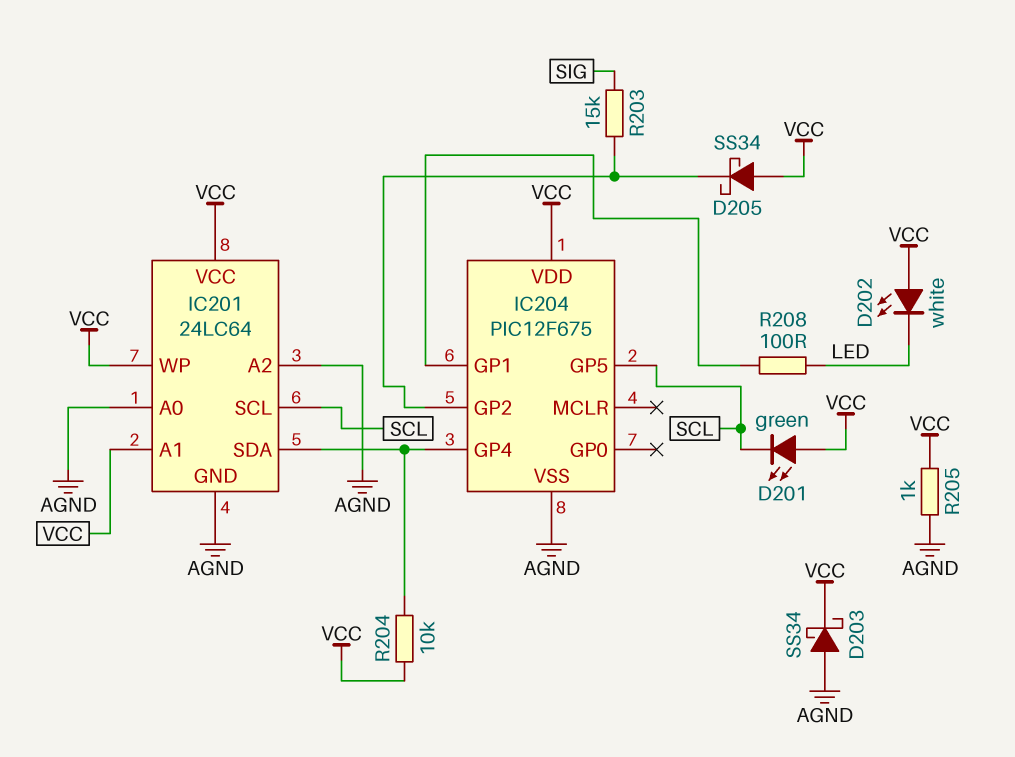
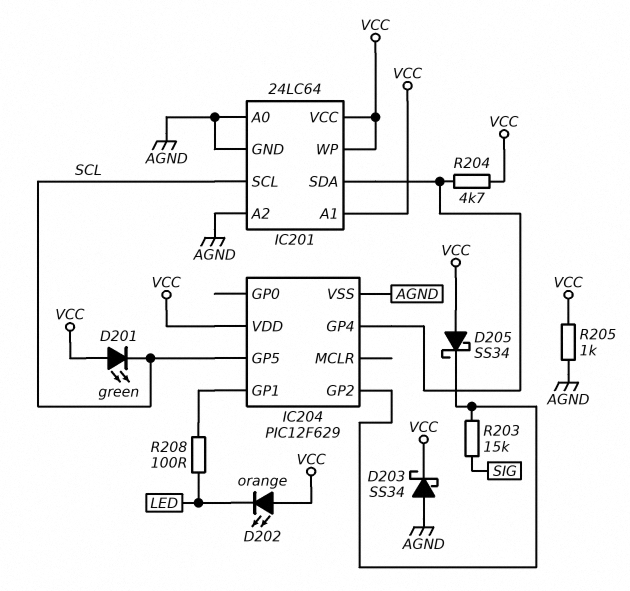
D202: LED white (A VCC, K LED) -> LED orange (A VCC, K LED)
IC204: PIC12F675 -> PIC12F629
R204: 10k (IC201/SDA, VCC) -> 4.7k (IC201/SDA, VCC)

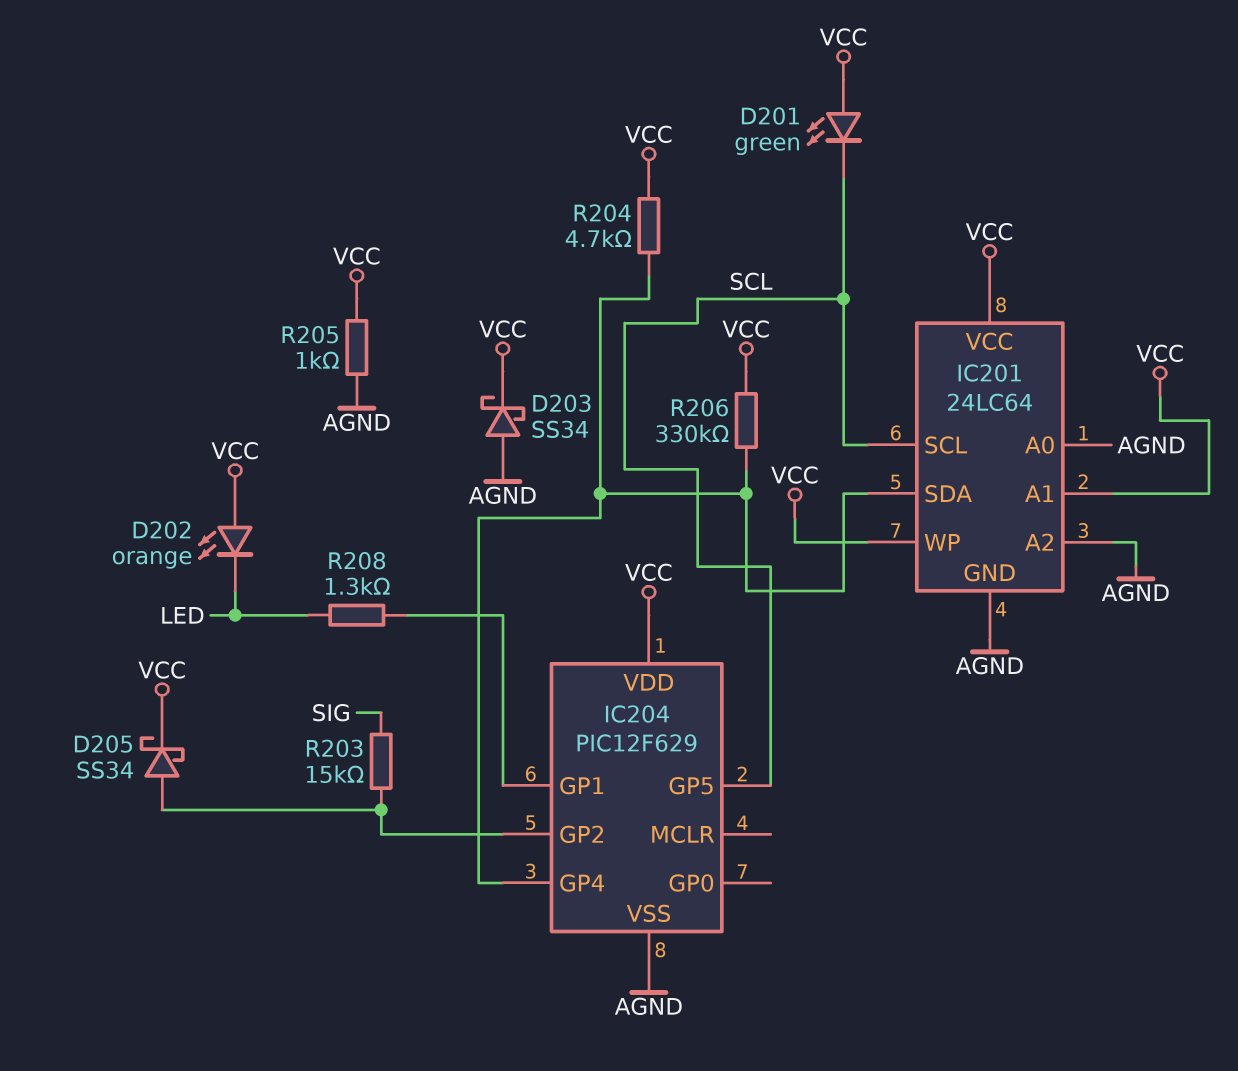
D205: schottky SS34 (A VCC, K IC204/GP2) -> schottky SS34 (A IC204/GP2, K VCC)
R206: none -> 330k (IC201/SDA, VCC)
R208: 100 (IC204/GP1, LED) -> 1.3k (IC204/GP1, LED)

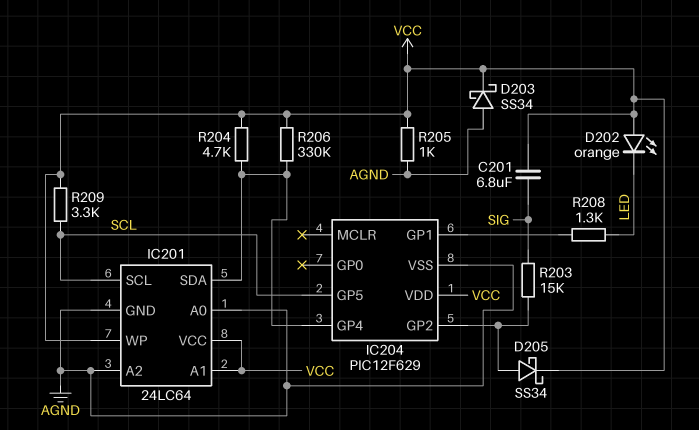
C201: none -> 6.8uF (SIG, VCC)
D201: LED green (A VCC, K SCL) -> none
R209: none -> 3.3k (SCL, VCC)

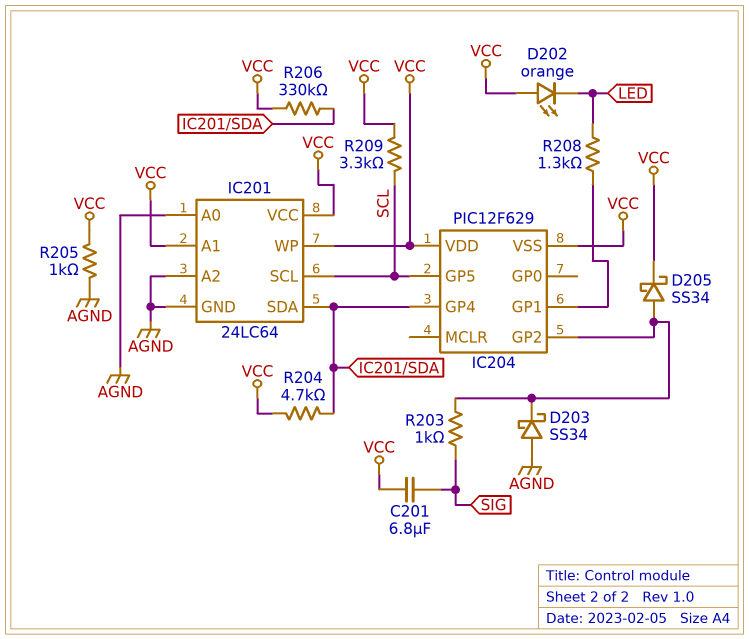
D203: schottky SS34 (A AGND, K VCC) -> schottky SS34 (A AGND, K IC204/GP2)
IC204 pin VSS: AGND -> VCC
R203: 15k (IC204/GP2, SIG) -> 1k (IC204/GP2, SIG)

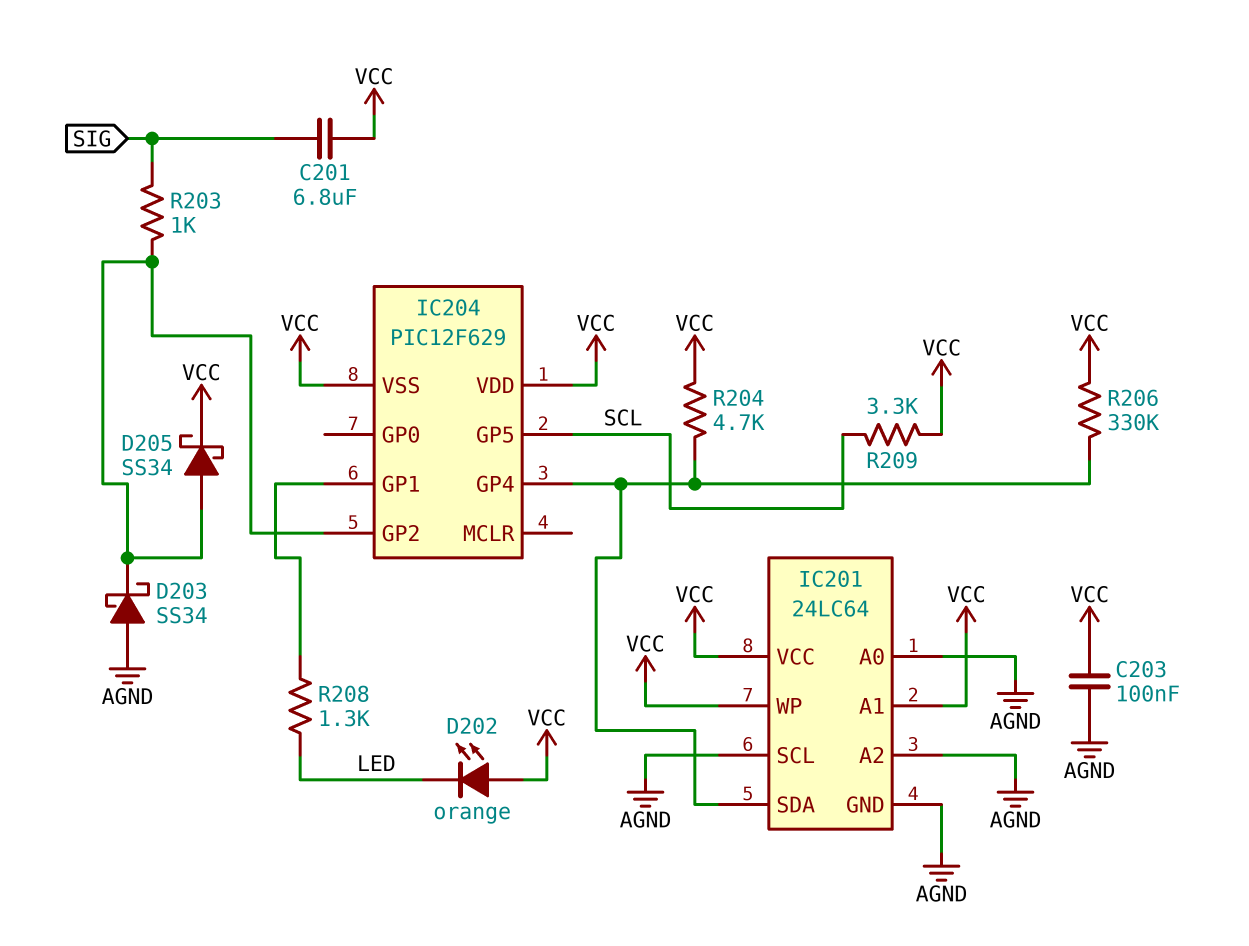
C203: none -> 100nF (AGND, VCC)
IC201 pin SCL: SCL -> AGND
R205: 1k (AGND, VCC) -> none

